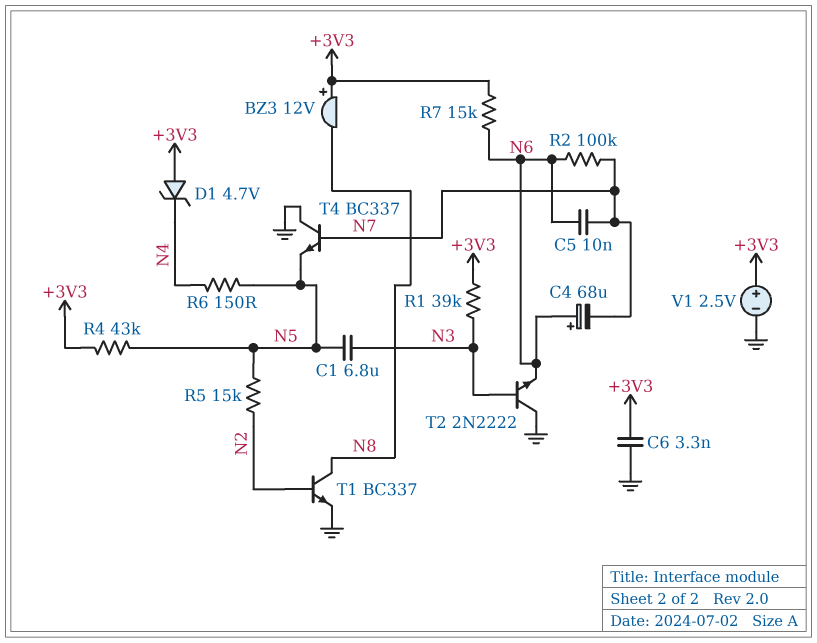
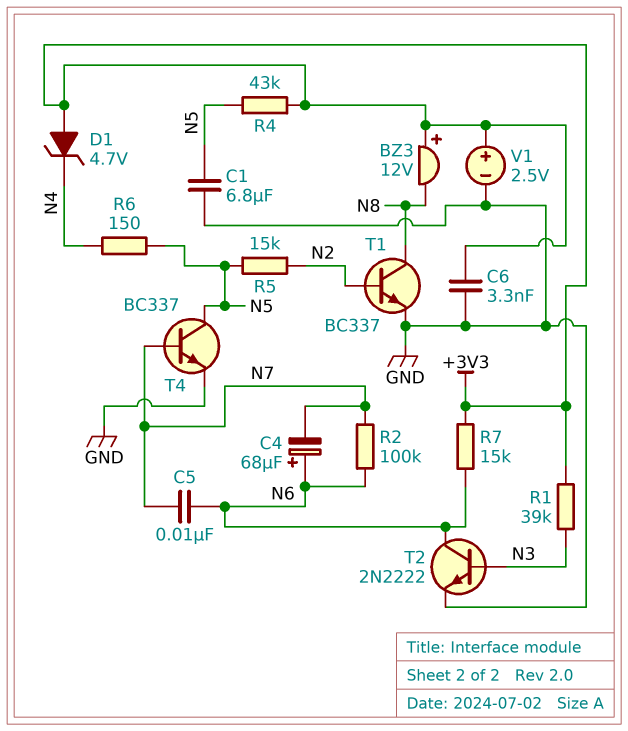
C1: 6.8uF (N3, N5) -> 6.8uF (GND, N5)
T2: NPN 2N2222 (B N3, C GND, E N6) -> NPN 2N2222 (B N3, C N6, E GND)
T4: NPN BC337 (B N7, C GND, E N5) -> NPN BC337 (B N7, C N5, E GND)

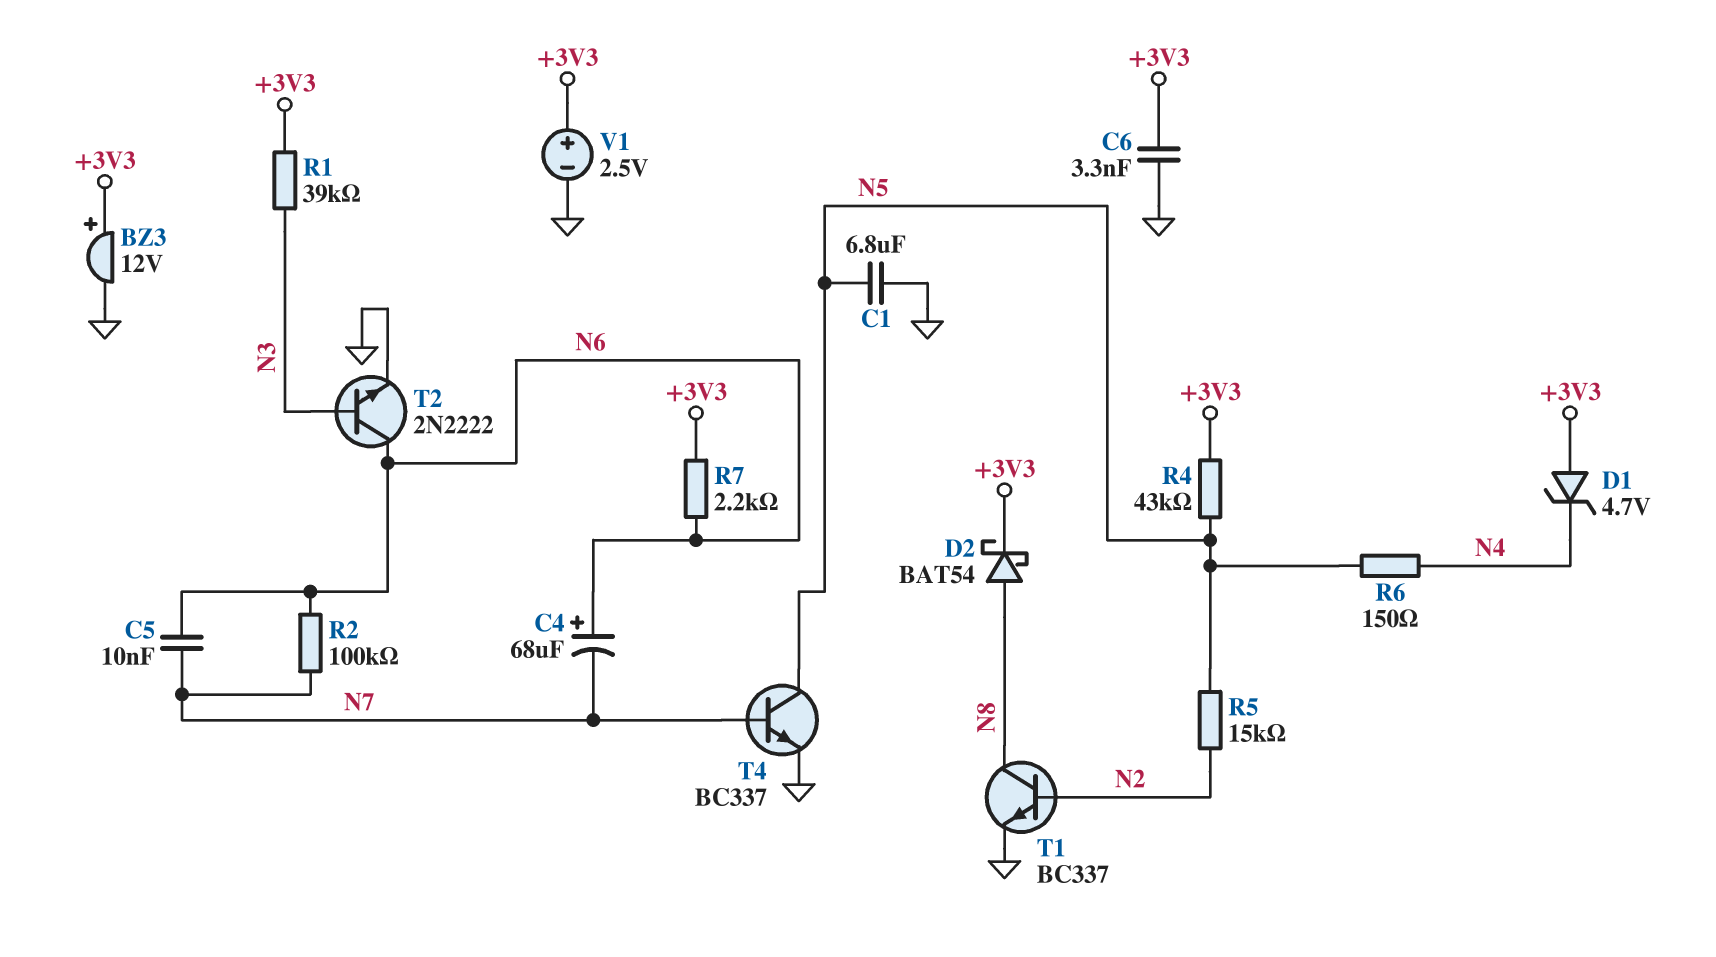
BZ3: buzzer 12V (plus +3V3, minus N8) -> buzzer 12V (plus +3V3, minus GND)
D2: none -> schottky BAT54 (A N8, K +3V3)
R7: 15k (+3V3, N6) -> 2.2k (+3V3, N6)

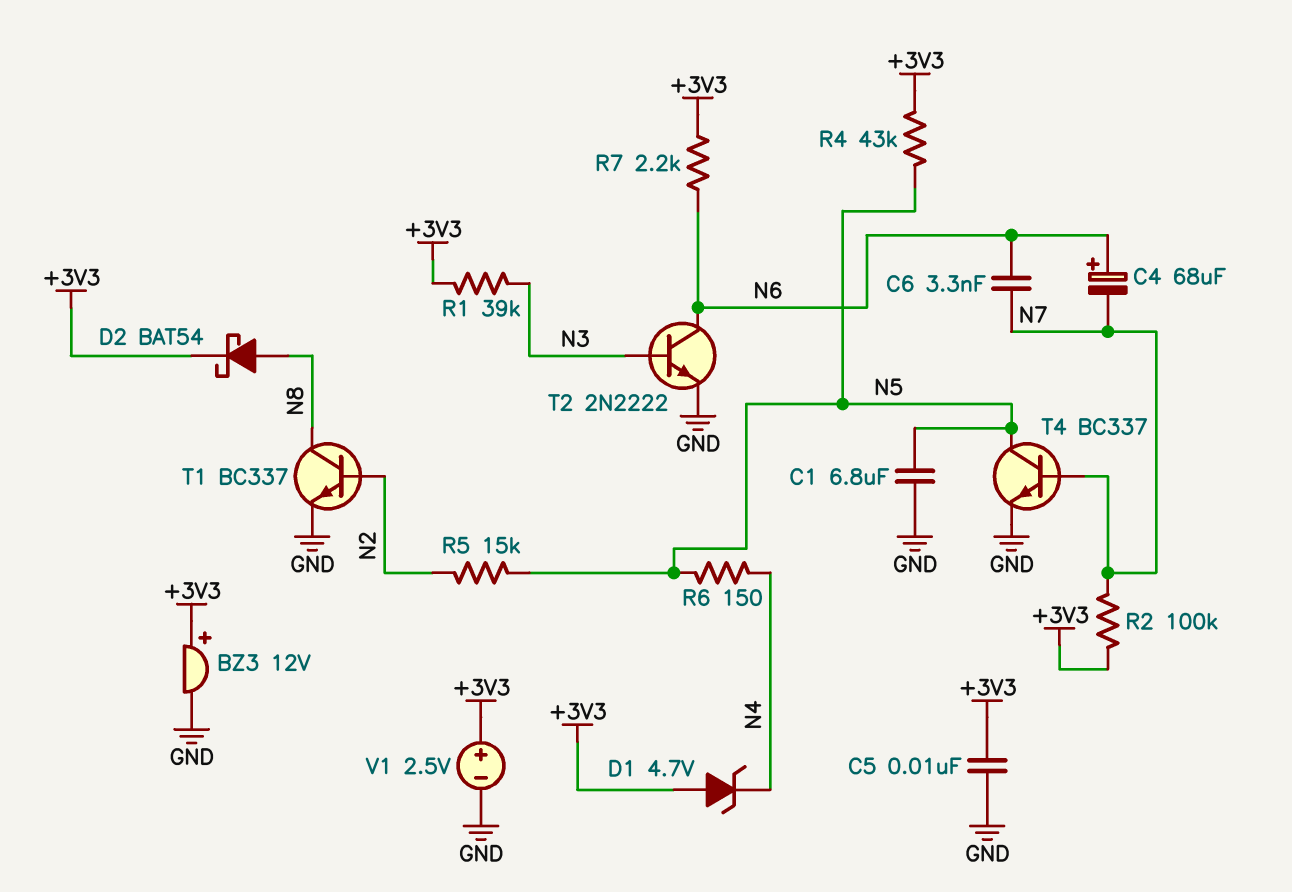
C5: 10nF (N6, N7) -> 10nF (+3V3, GND)
C6: 3.3nF (+3V3, GND) -> 3.3nF (N6, N7)
R2: 100k (N6, N7) -> 100k (+3V3, N7)

